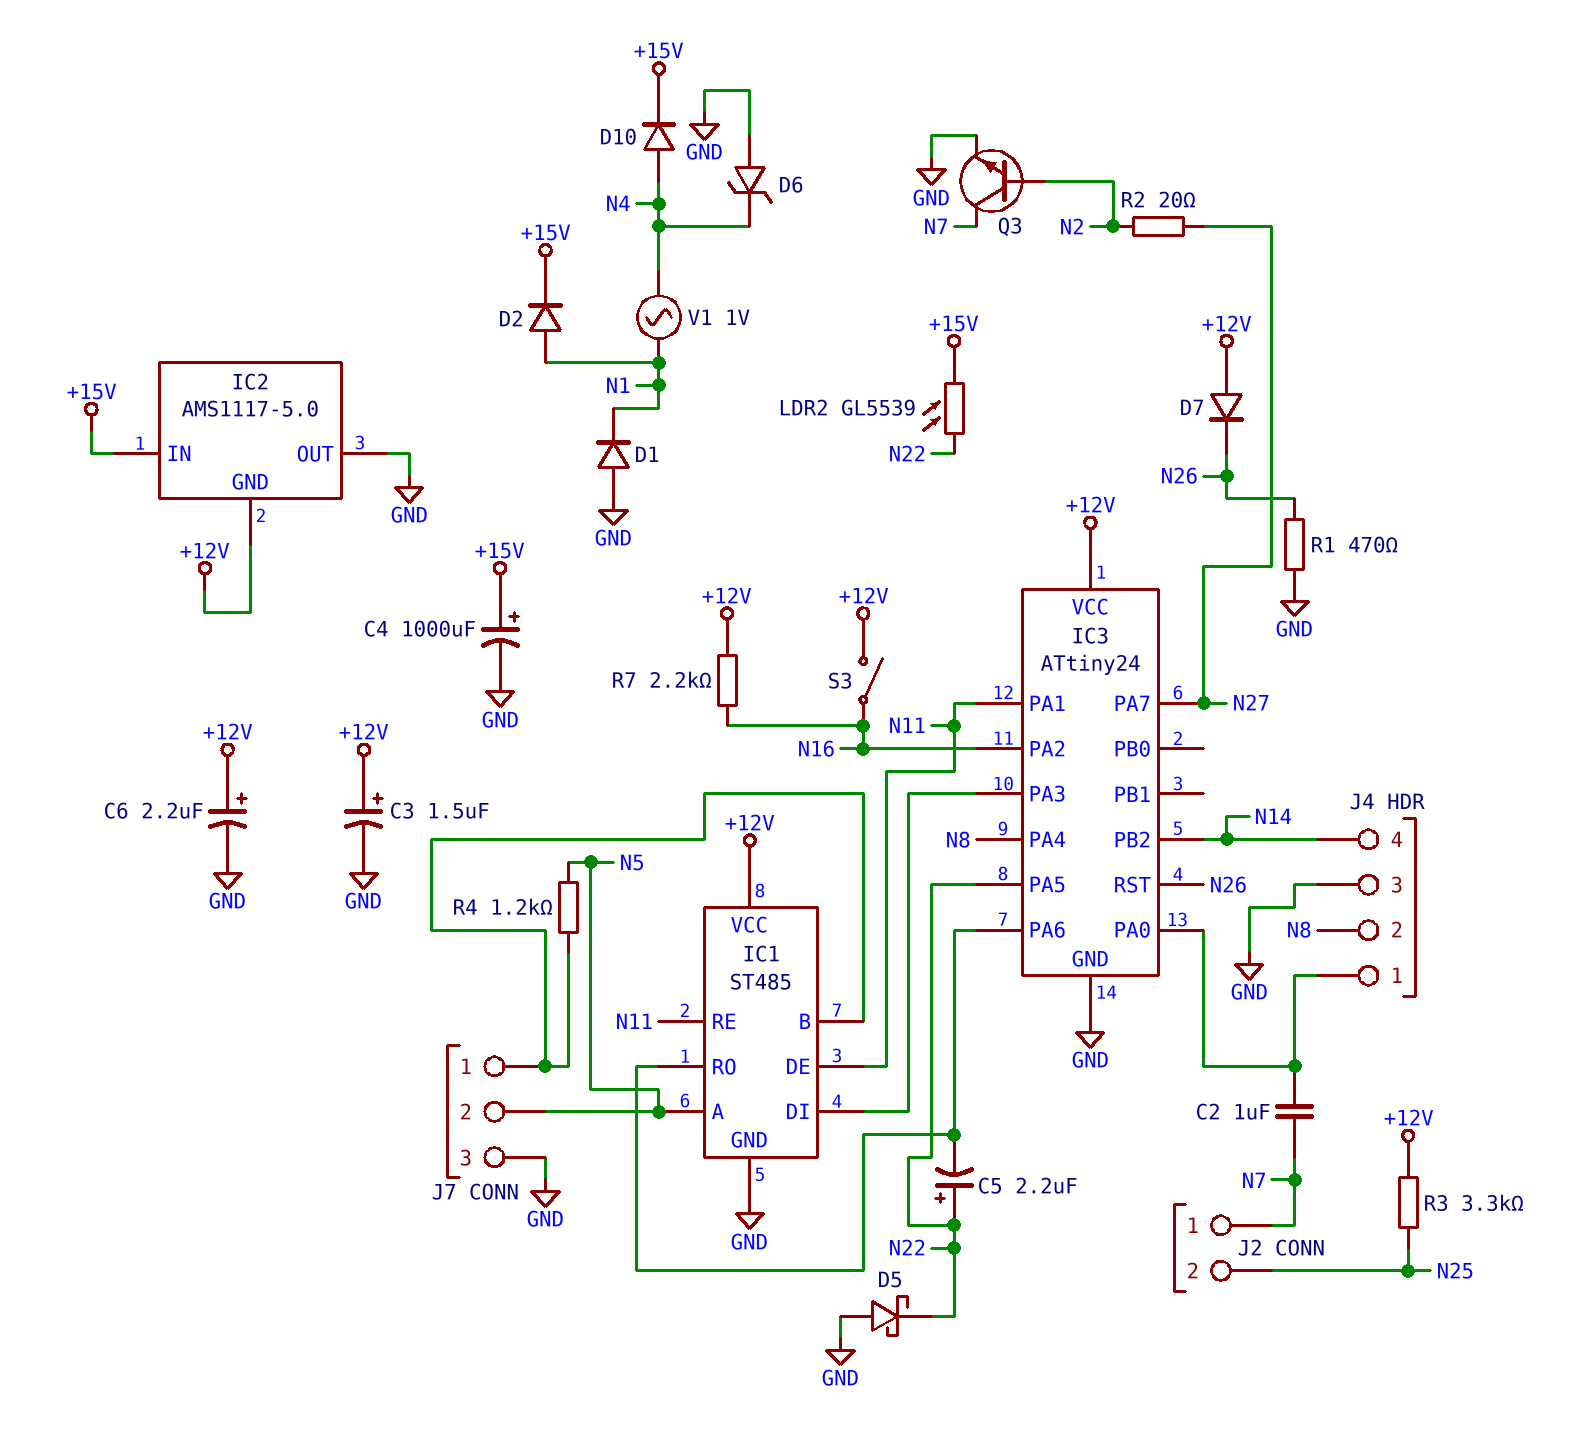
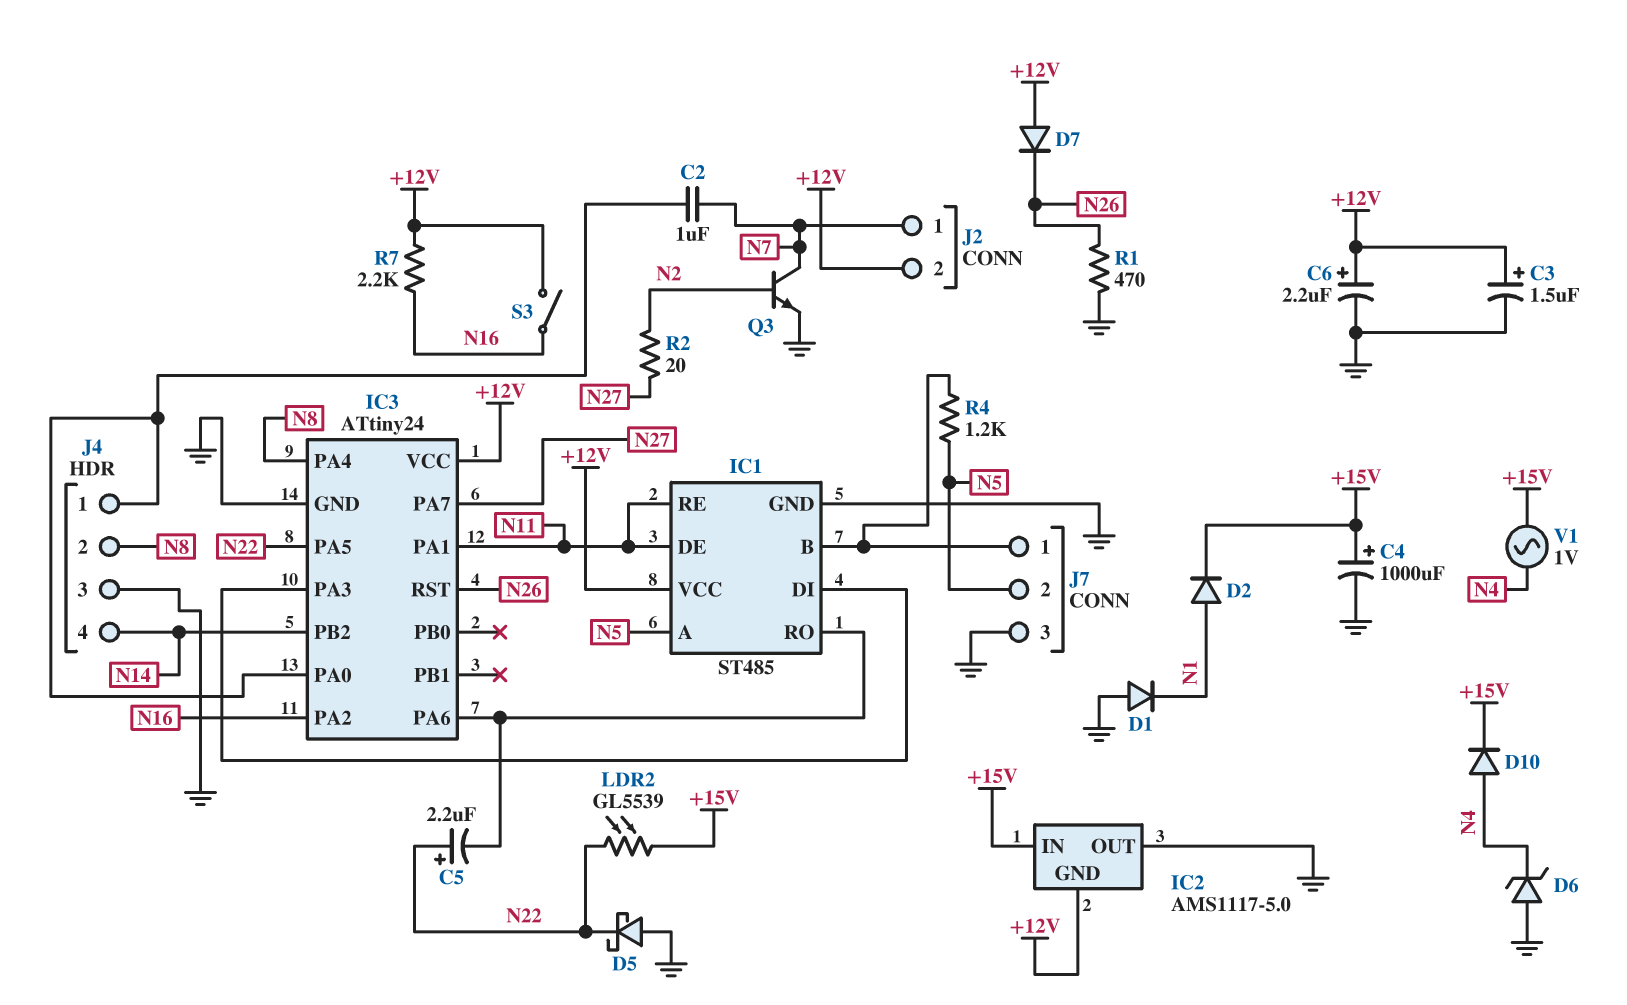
J2 pin 2: N25 -> +12V
R3: 3.3k (+12V, N25) -> none
V1: AC 1V (N1, N4) -> AC 1V (+15V, N4)

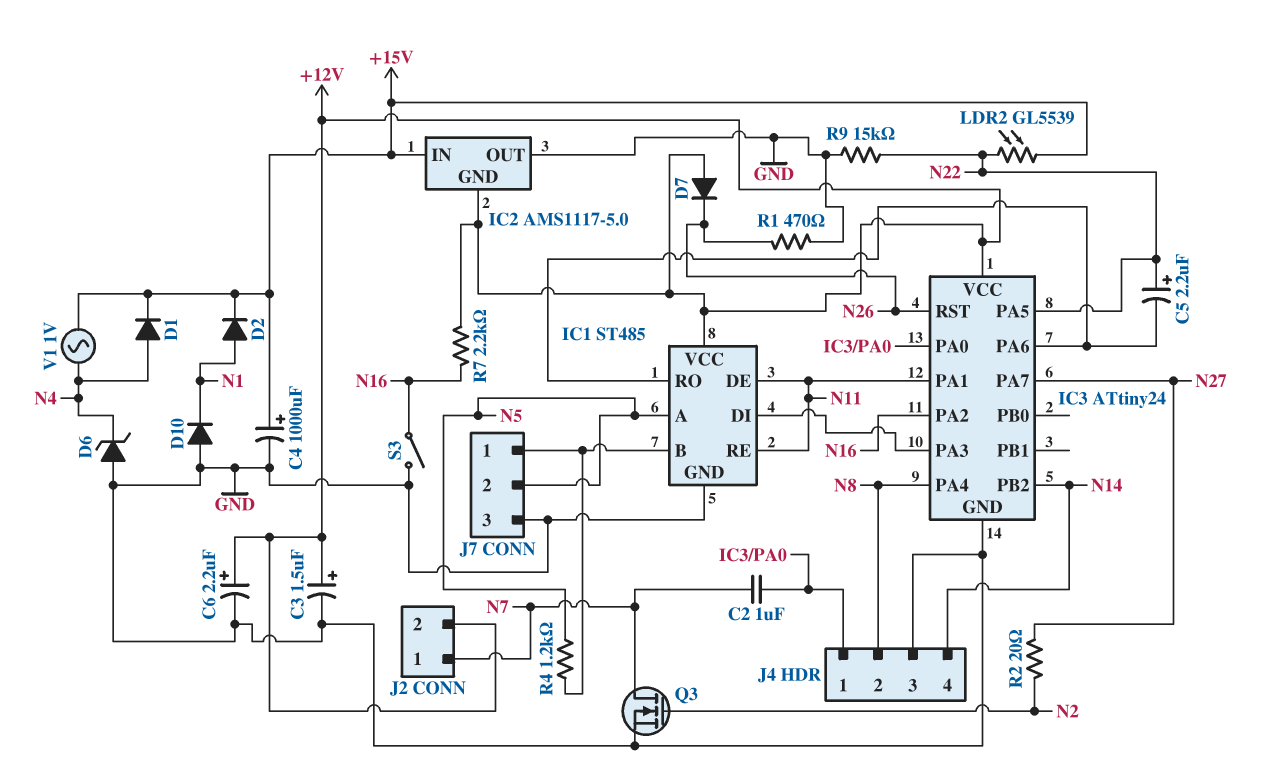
D1: diode (A GND, K N1) -> diode (A N4, K +15V)
D5: schottky (A GND, K N22) -> none
D10: diode (A N4, K +15V) -> diode (A GND, K N1)
Q3: NPN (B N2, C N7, E GND) -> NMOS (G N2, D N7, S GND)
R9: none -> 15k (GND, N22)
S3: switch (+12V, N16) -> switch (GND, N16)

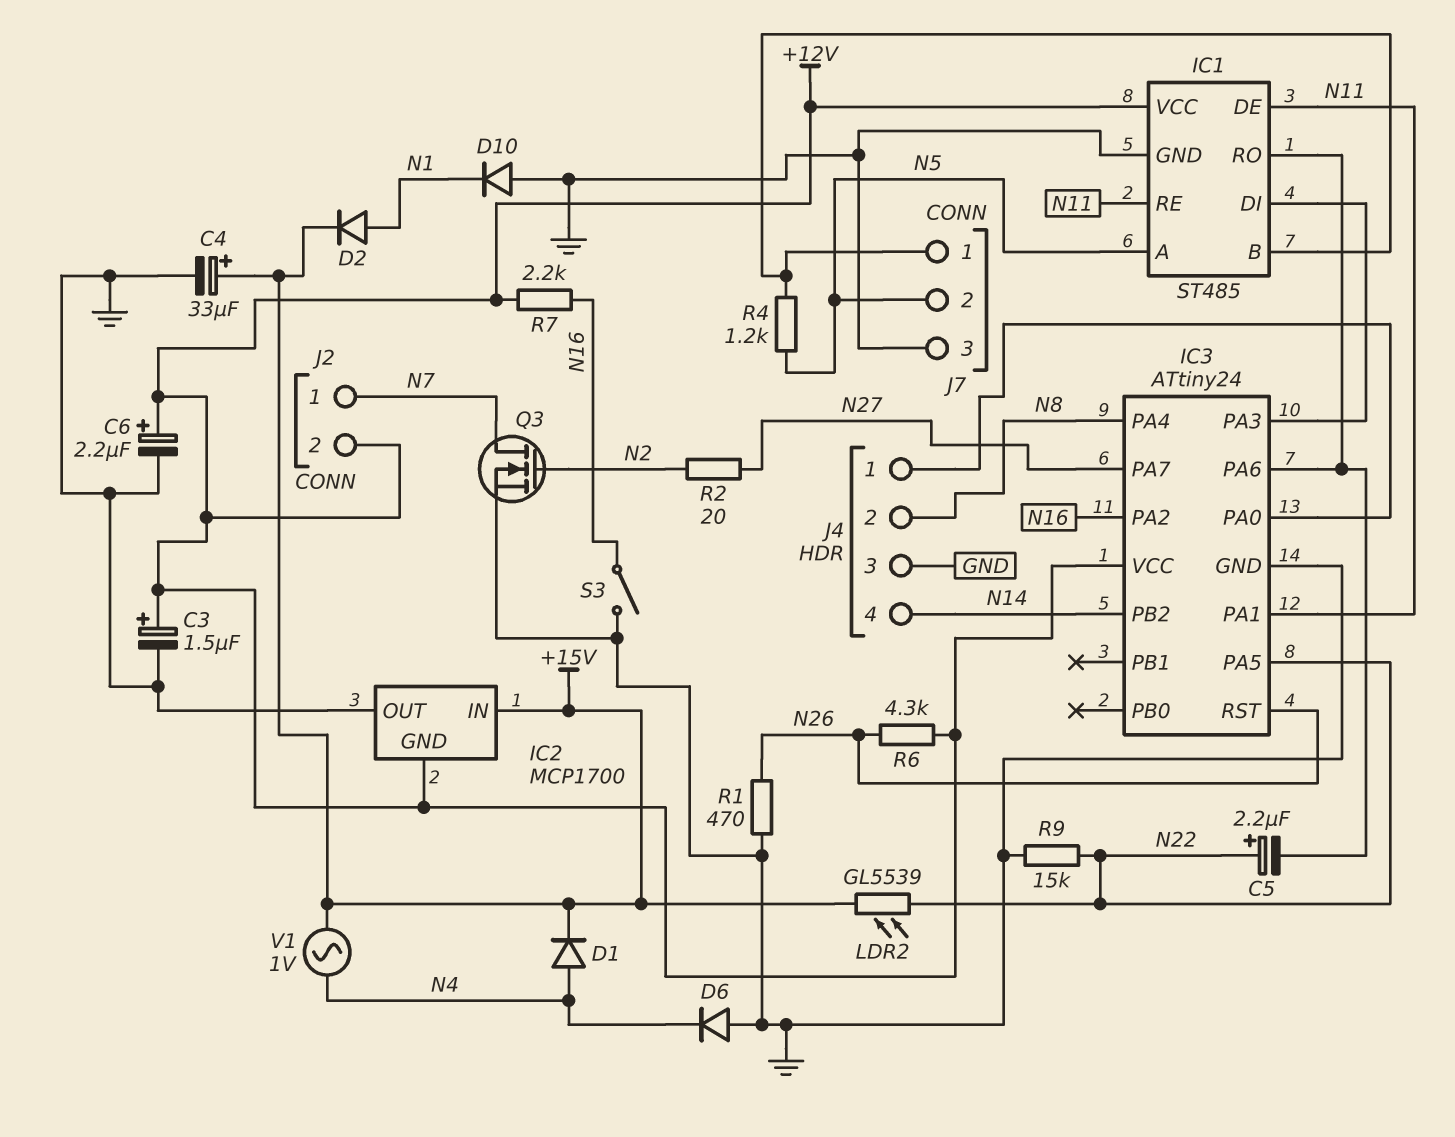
C2: 1uF (IC3/PA0, N7) -> none
C4: 1000uF (plus +15V, minus GND) -> 33uF (plus +15V, minus GND)
D6: zener (A GND, K N4) -> diode (A GND, K N4)
D7: diode (A +12V, K N26) -> none
IC2: AMS1117-5.0 -> MCP1700
R6: none -> 4.3k (+12V, N26)

